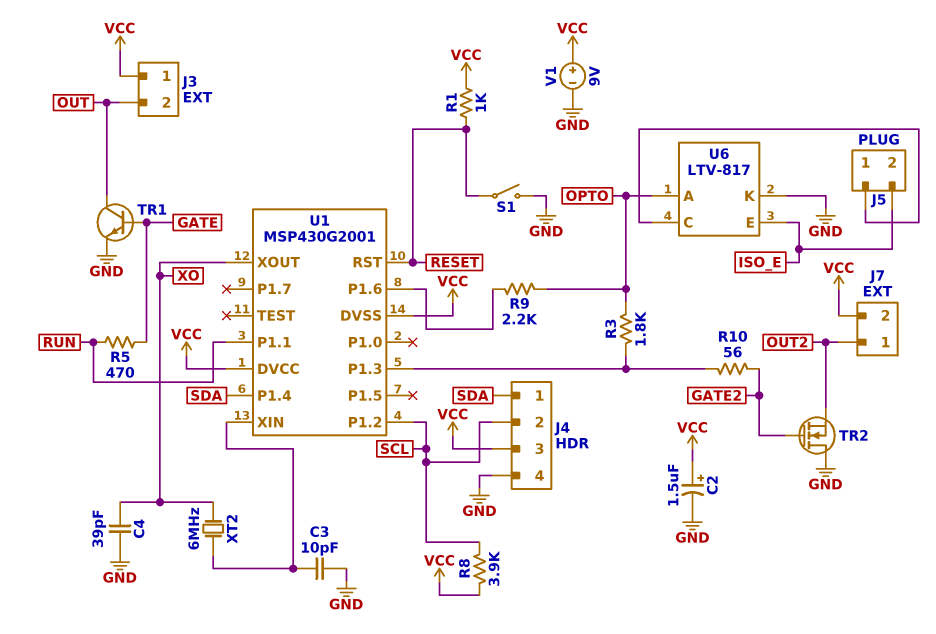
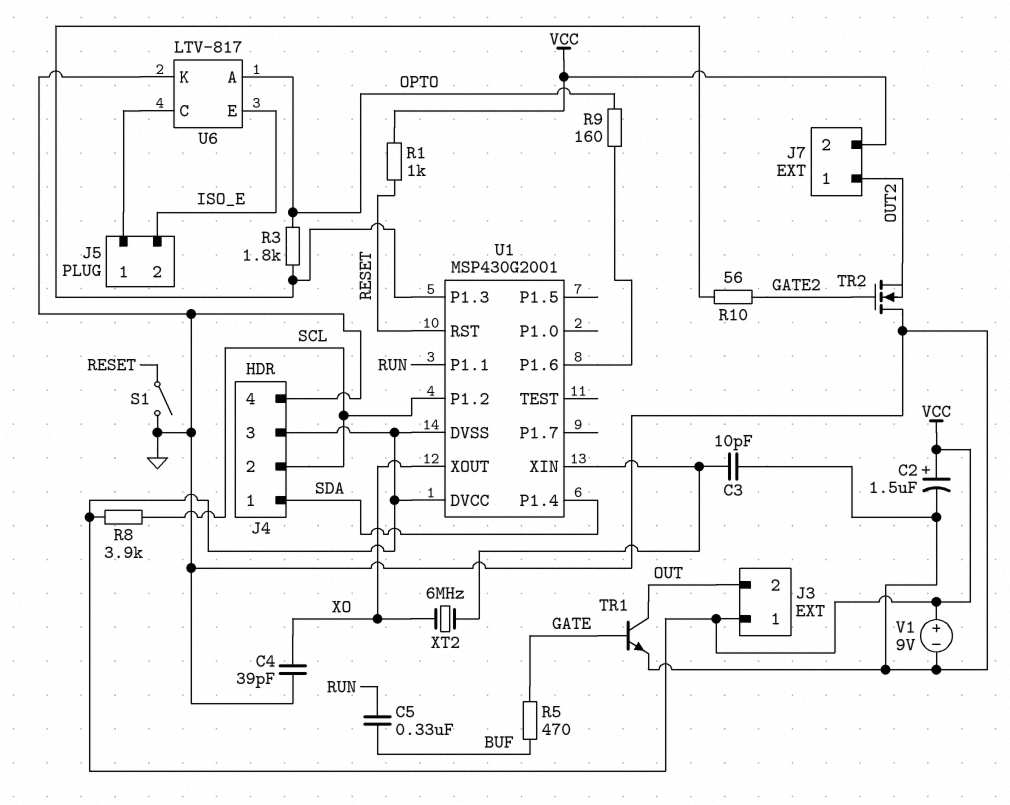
C5: none -> 330nF (BUF, RUN)
R5: 470 (GATE, RUN) -> 470 (BUF, GATE)
R9: 2.2k (OPTO, U1/P1.6) -> 160 (OPTO, U1/P1.6)

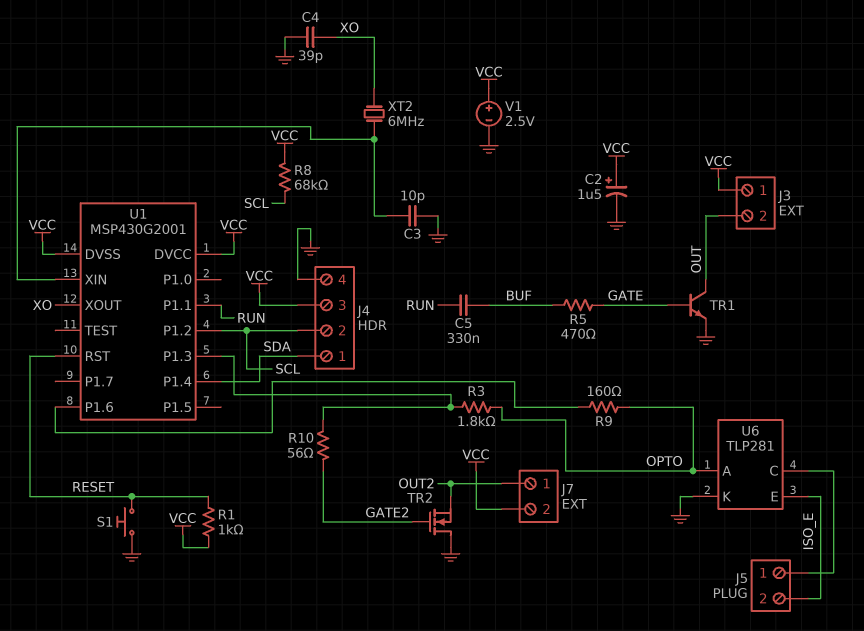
R8: 3.9k (SCL, VCC) -> 68k (SCL, VCC)
S1: switch (GND, RESET) -> button (GND, RESET)
U6: LTV-817 -> TLP281
V1: 9V (plus VCC, minus GND) -> 2.5V (plus VCC, minus GND)

